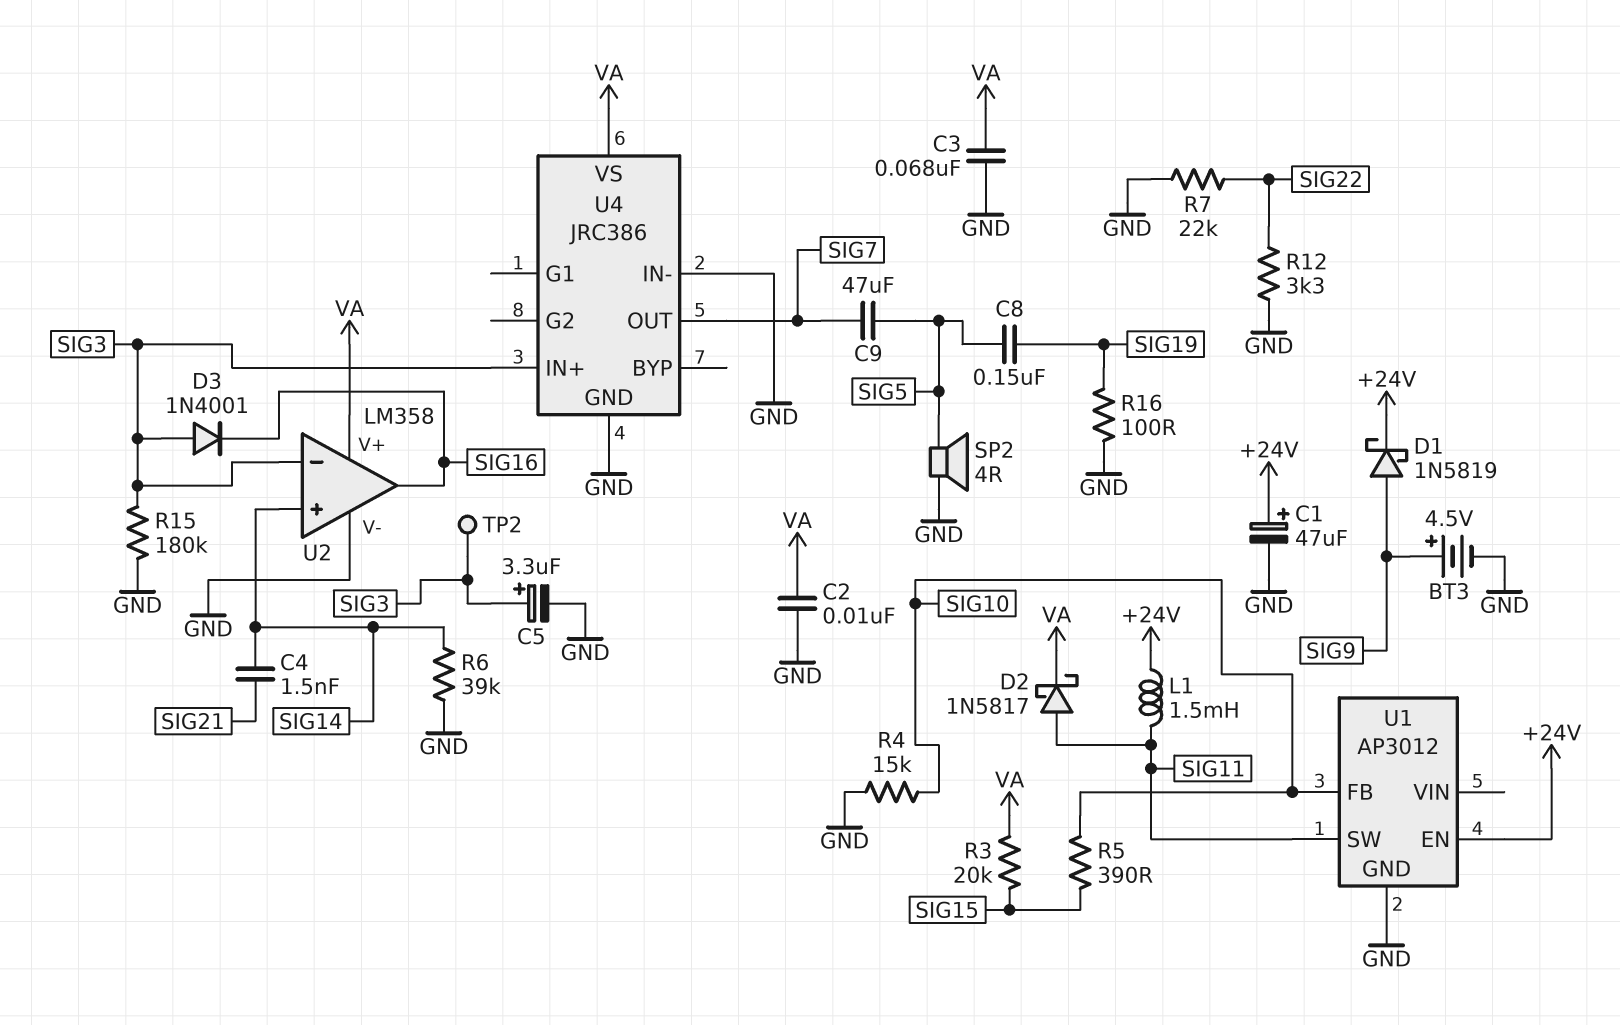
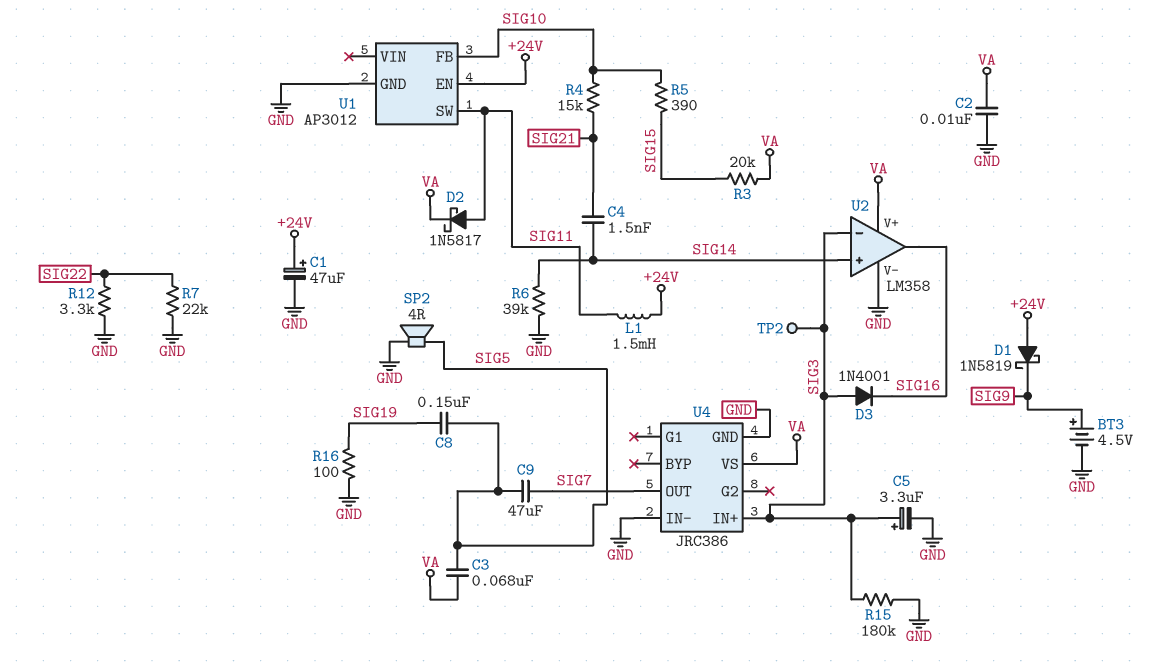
C3: 68nF (GND, VA) -> 68nF (SIG5, VA)
D1: schottky 1N5819 (A SIG9, K +24V) -> schottky 1N5819 (A +24V, K SIG9)
R4: 15k (GND, SIG10) -> 15k (SIG10, SIG21)

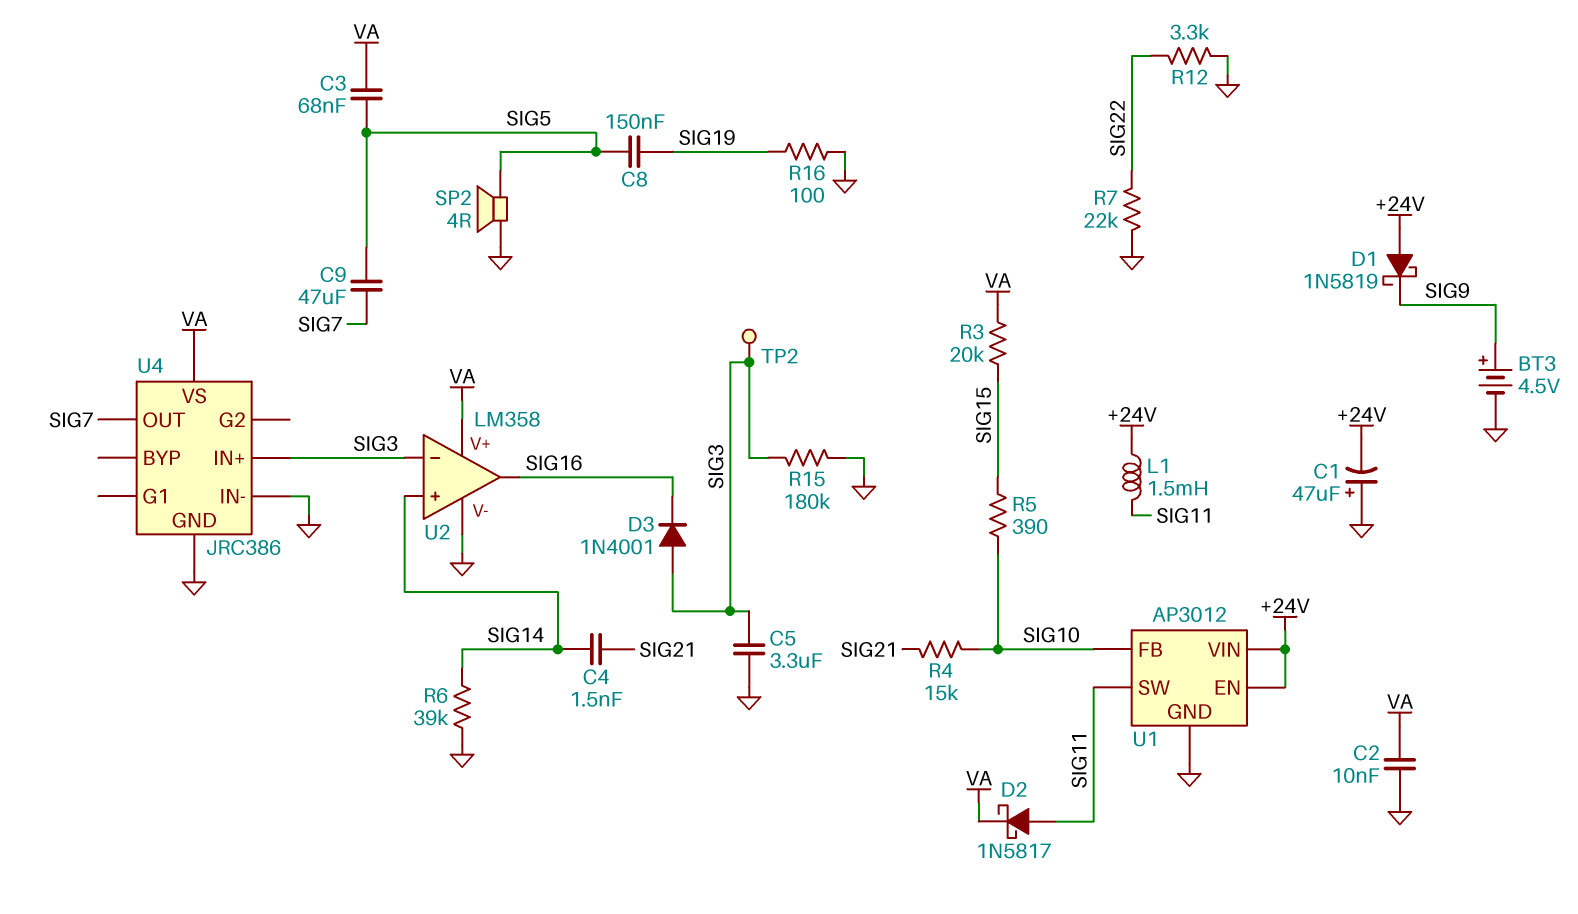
C1: 47uF (plus +24V, minus GND) -> 47uF (plus GND, minus +24V)
C5: 3.3uF (plus SIG3, minus GND) -> 3.3uF (GND, SIG3)
U1 pin VIN: none -> +24V

